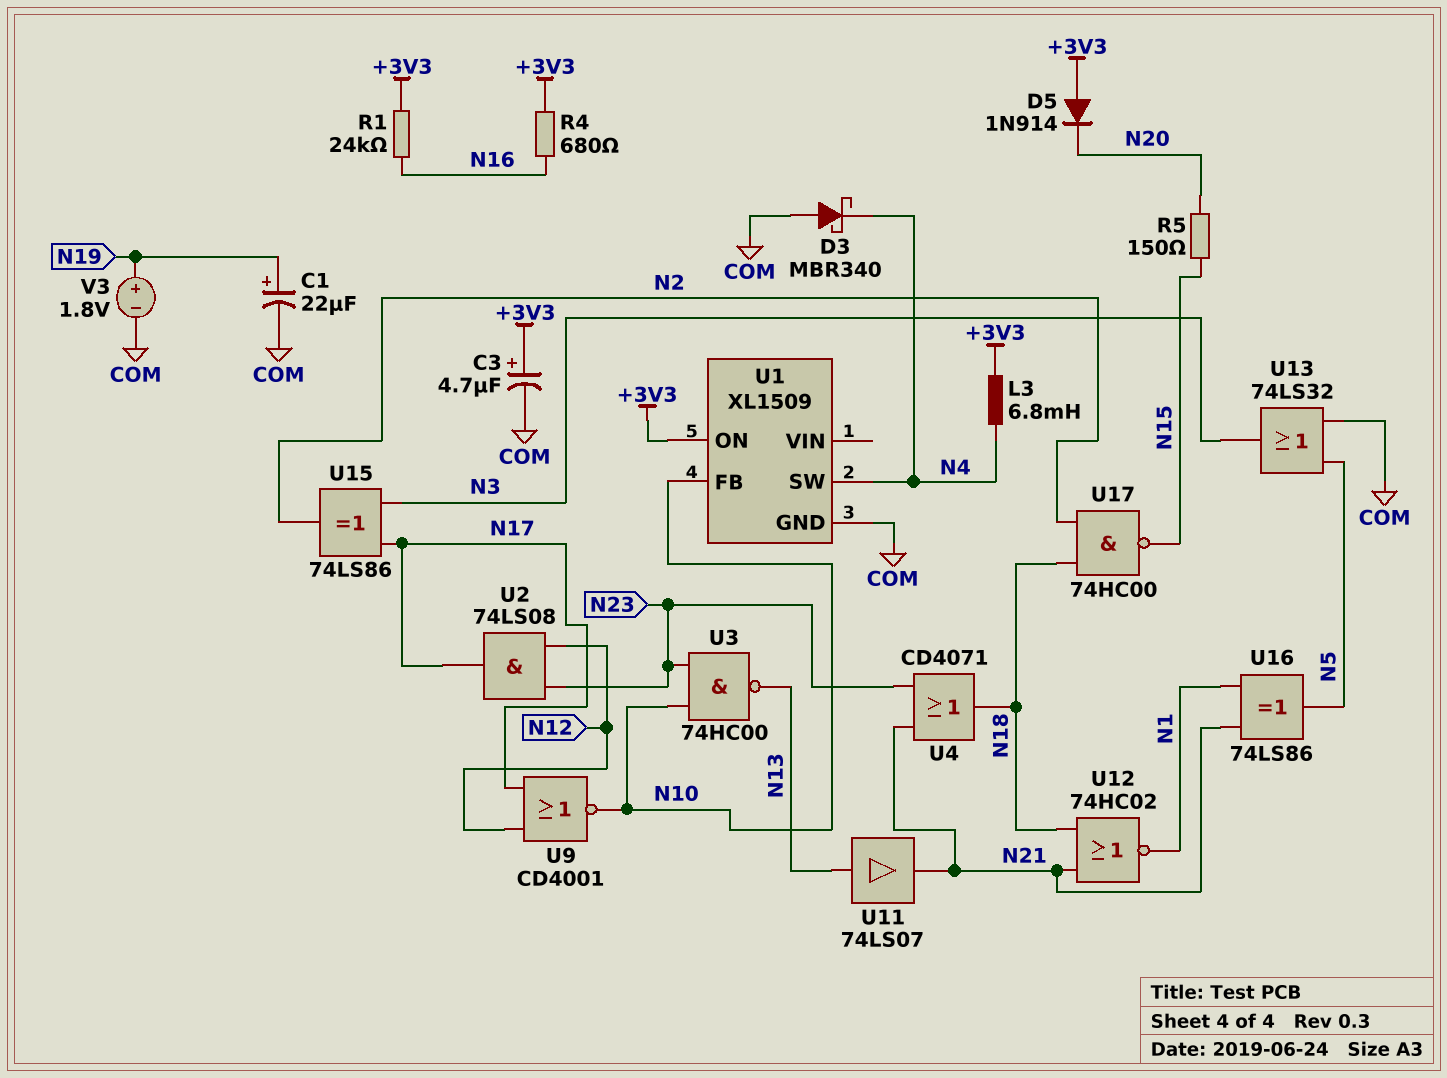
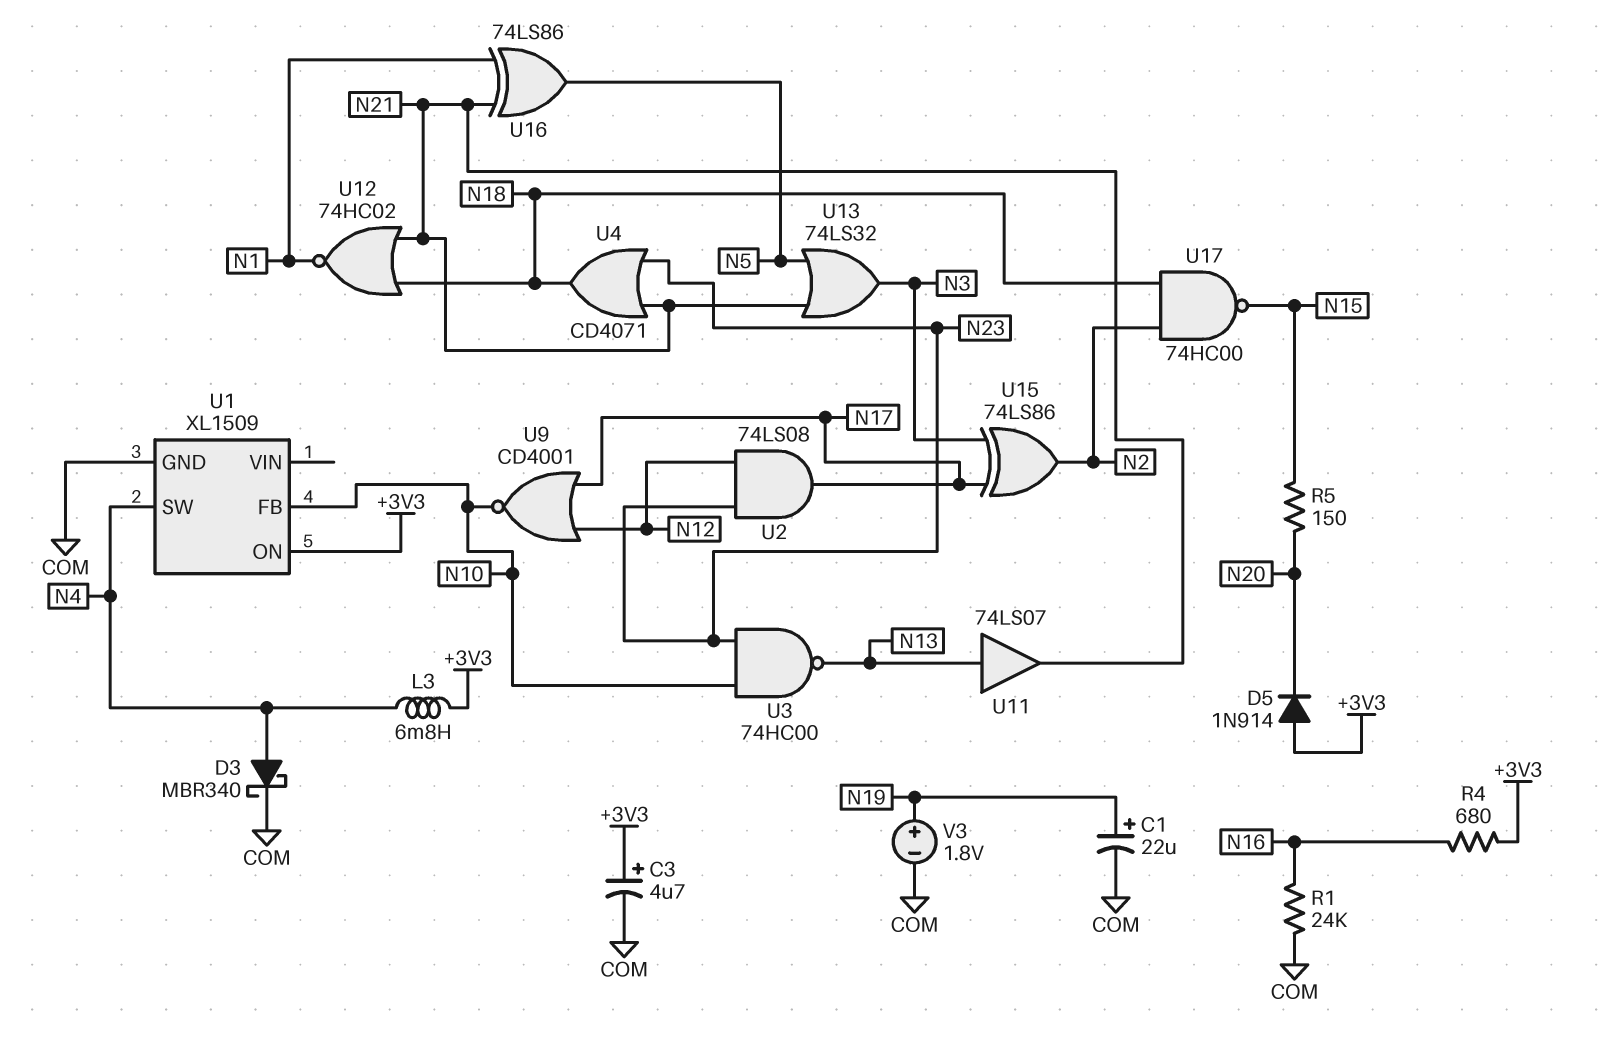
D3: schottky MBR340 (A COM, K N4) -> schottky MBR340 (A N4, K COM)
R1: 24k (+3V3, N16) -> 24k (COM, N16)
U13: OR 74LS32 (in COM, in N5, out N3) -> OR 74LS32 (in N5, in N21, out N3)

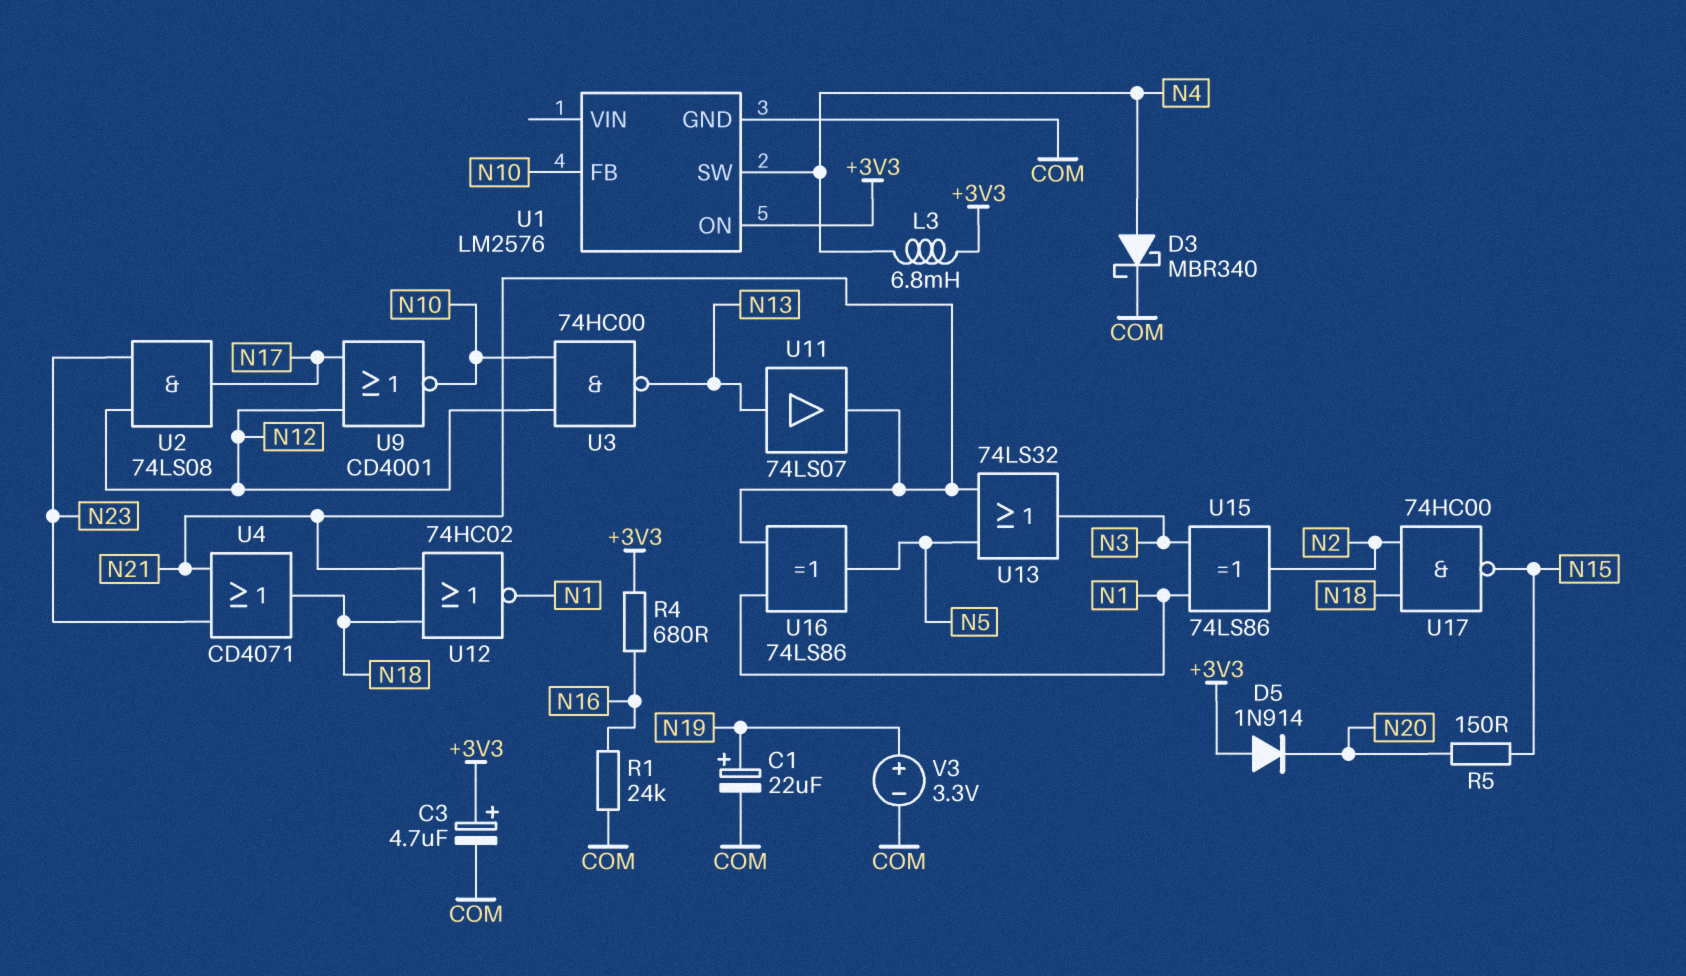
U1: XL1509 -> LM2576
U3: NAND 74HC00 (in N10, in N23, out N13) -> NAND 74HC00 (in N10, in N12, out N13)
U15: XOR 74LS86 (in N3, in N17, out N2) -> XOR 74LS86 (in N1, in N3, out N2)
V3: 1.8V (plus N19, minus COM) -> 3.3V (plus N19, minus COM)

